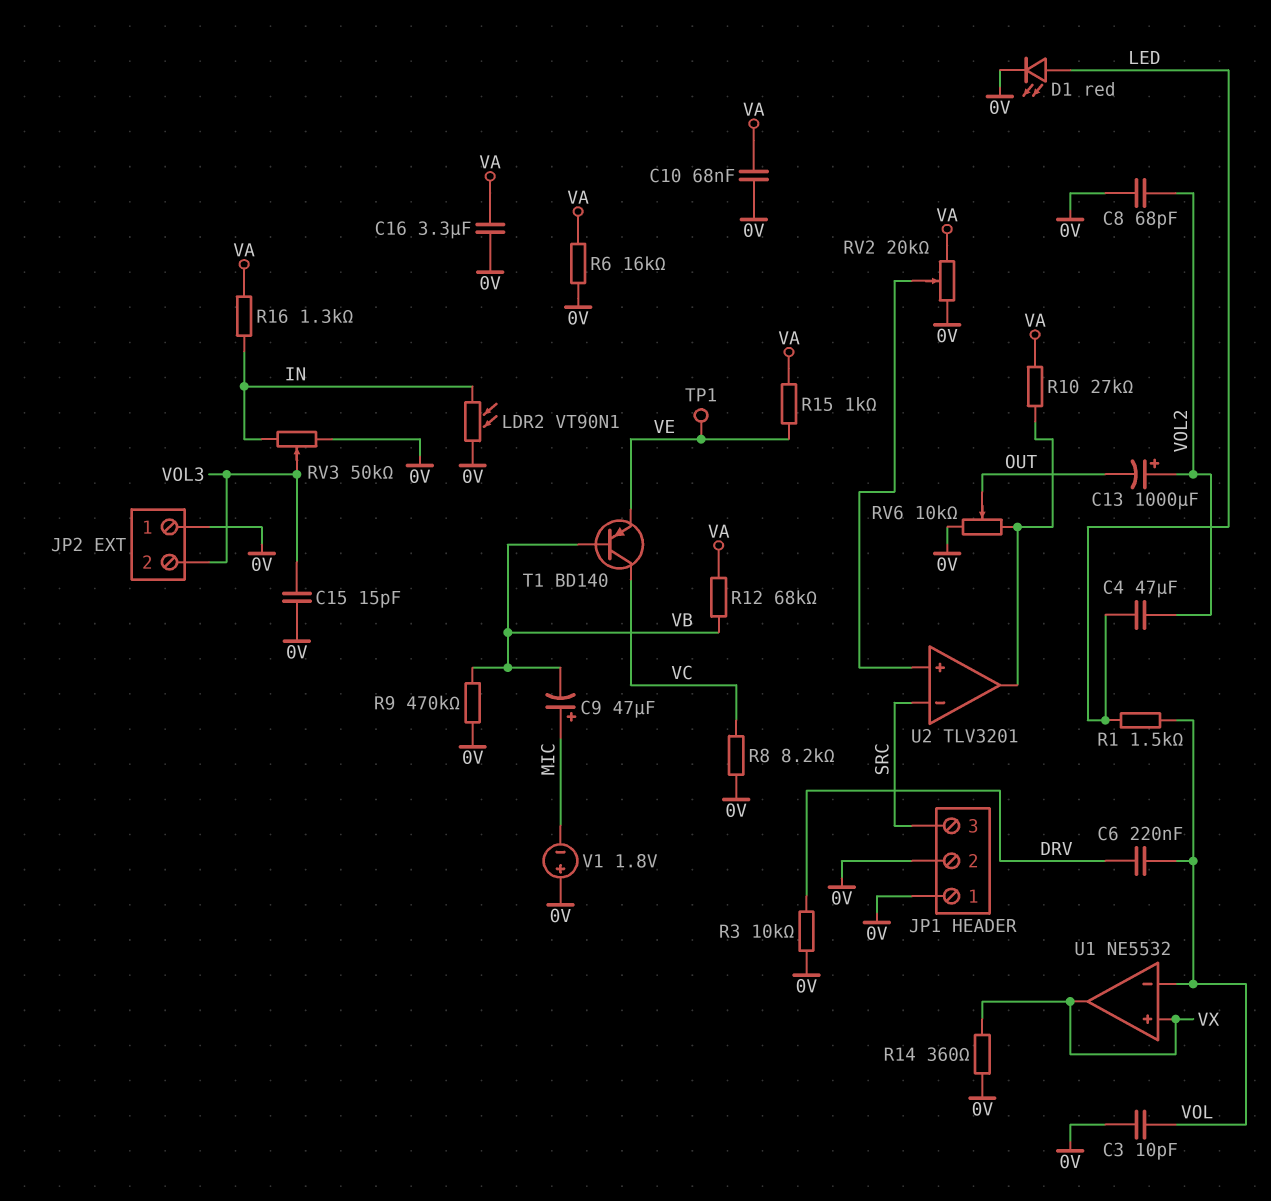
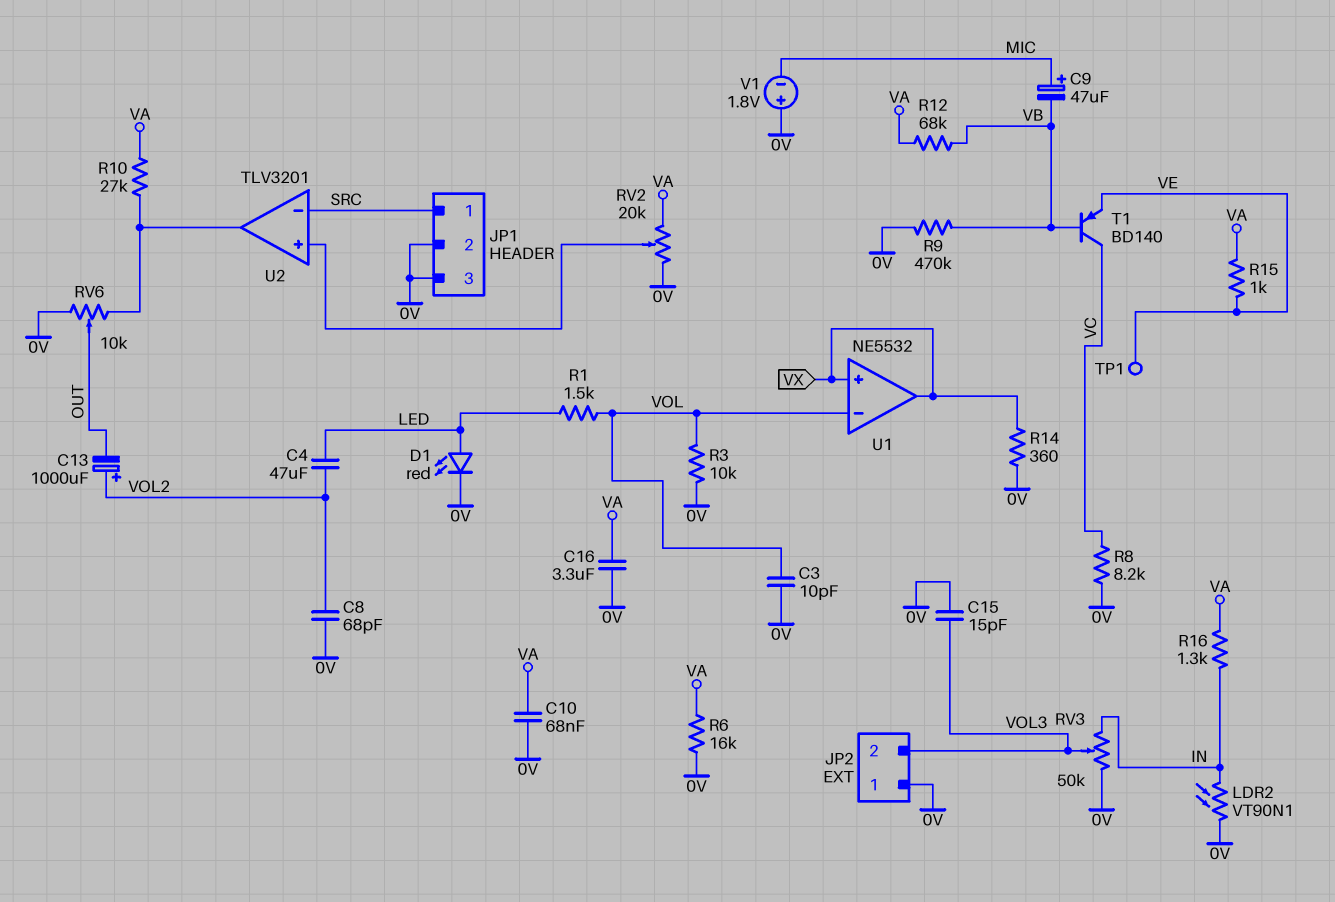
C6: 220nF (DRV, VOL) -> none
JP1 pin 1: 0V -> SRC
JP1 pin 3: SRC -> 0V
R3: 10k (0V, DRV) -> 10k (0V, VOL)

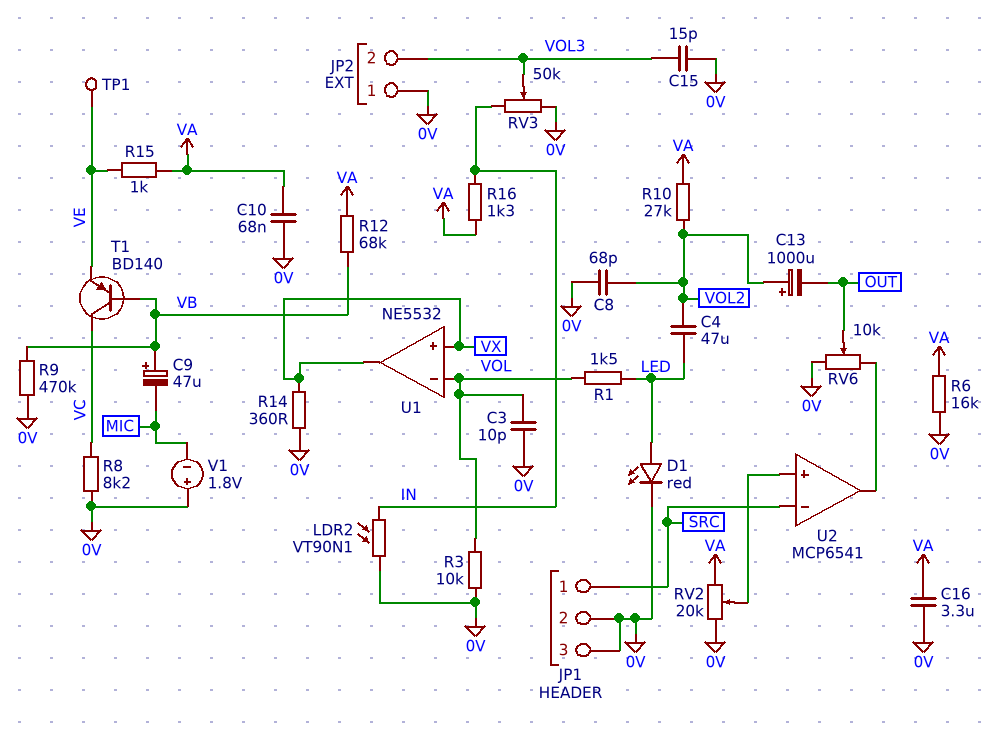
C9: 47uF (plus MIC, minus VB) -> 47uF (plus VB, minus MIC)
R10: 27k (U2/out, VA) -> 27k (VA, VOL2)
U2: TLV3201 -> MCP6541

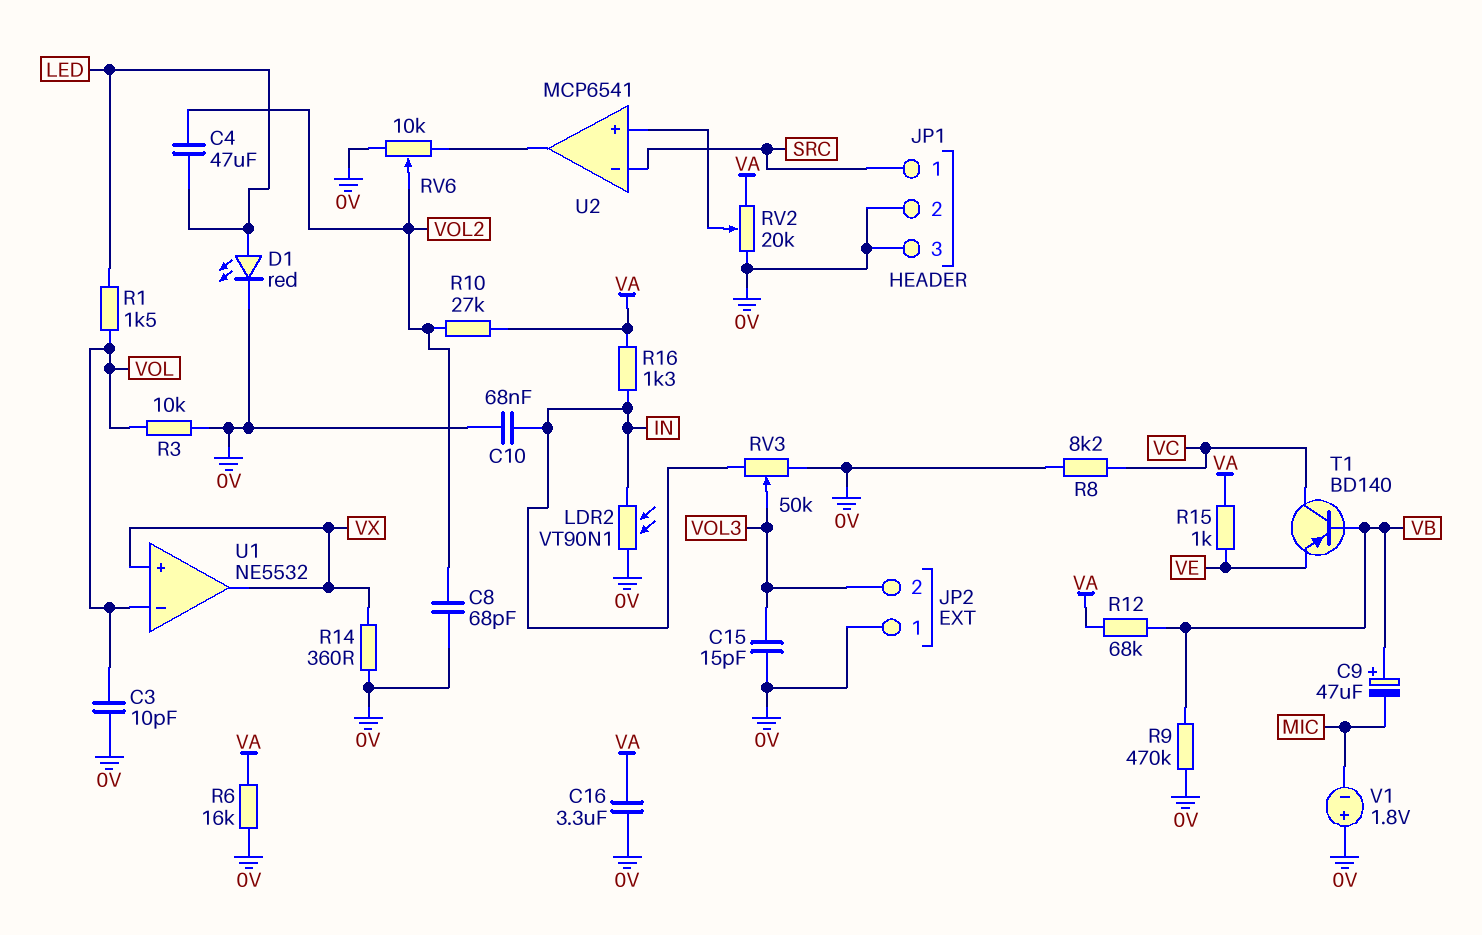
C10: 68nF (0V, VA) -> 68nF (0V, IN)
C13: 1000uF (plus VOL2, minus OUT) -> none
RV6: 10k (0V, U2/out, wiper OUT) -> 10k (0V, U2/out, wiper VOL2)
TP1: test point (VE) -> none

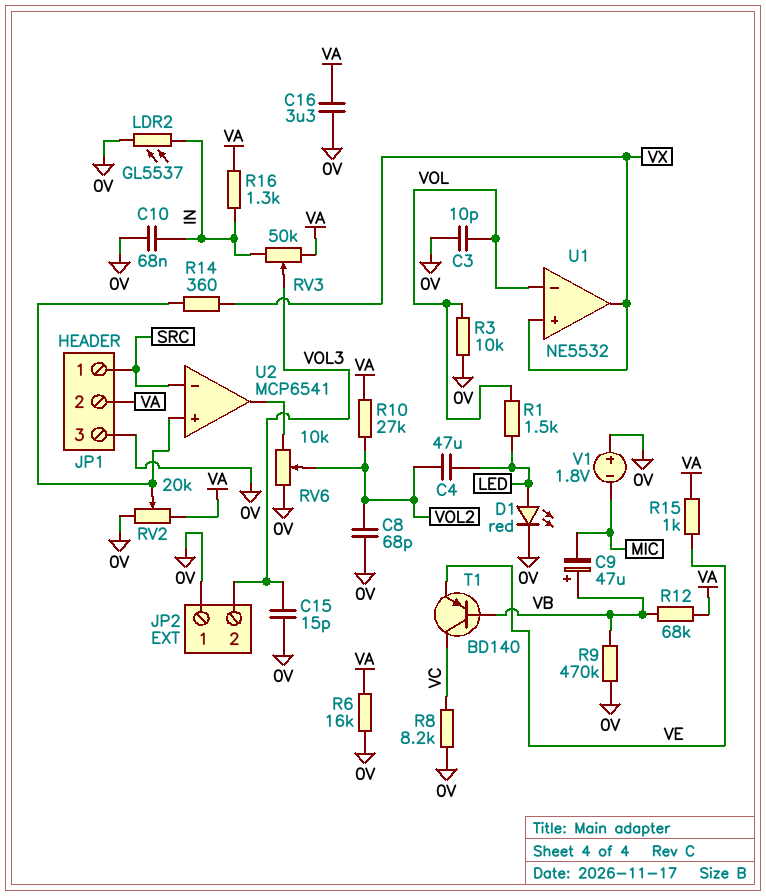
JP1 pin 2: 0V -> VA
LDR2: VT90N1 (0V, IN) -> GL5537 (0V, IN)
R14: 360 (0V, VX) -> 360 (U2/in+, VX)
RV3: 50k (0V, IN, wiper VOL3) -> 50k (IN, VA, wiper VOL3)

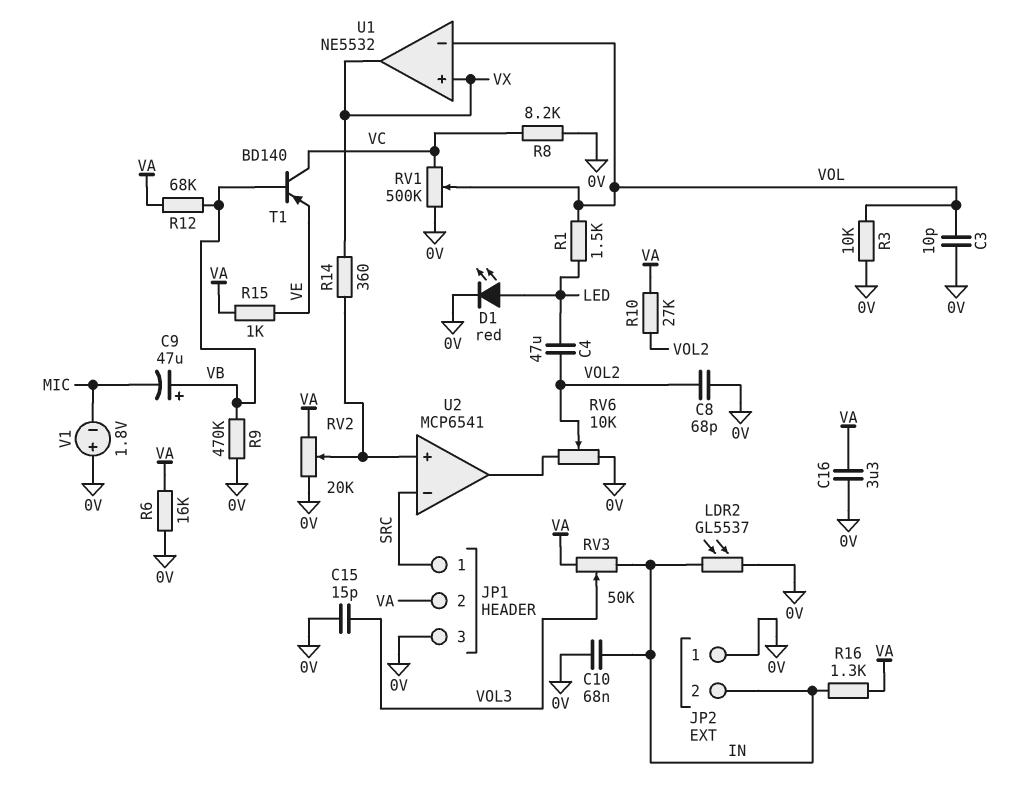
JP2 pin 2: VOL3 -> IN
RV1: none -> 500k (0V, VC, wiper VOL)

